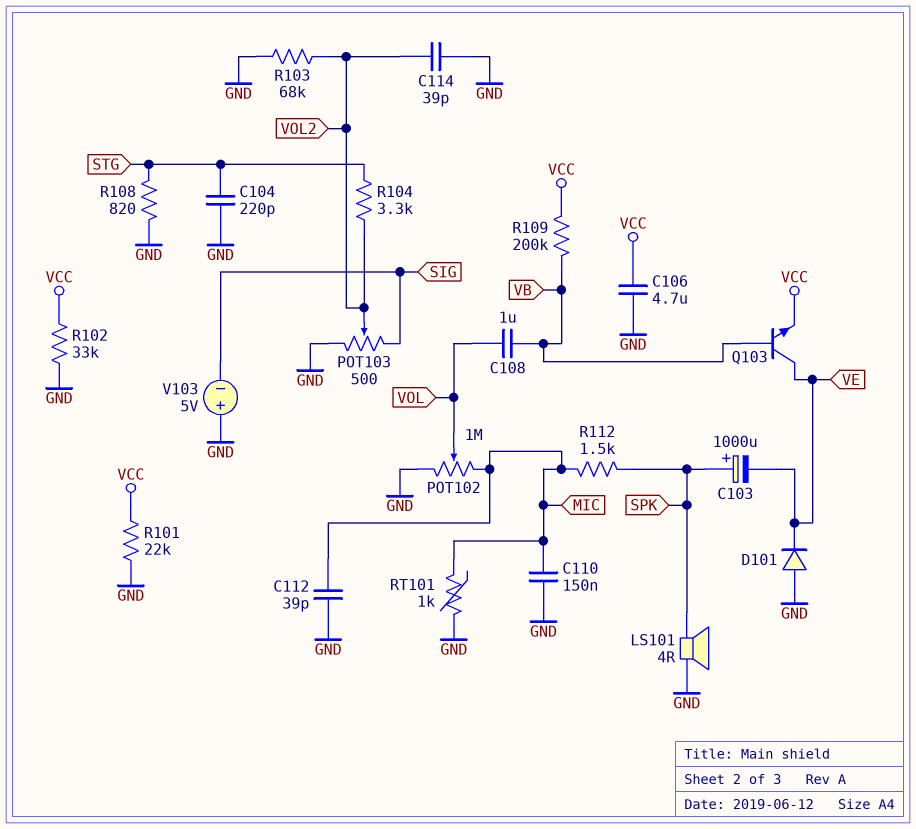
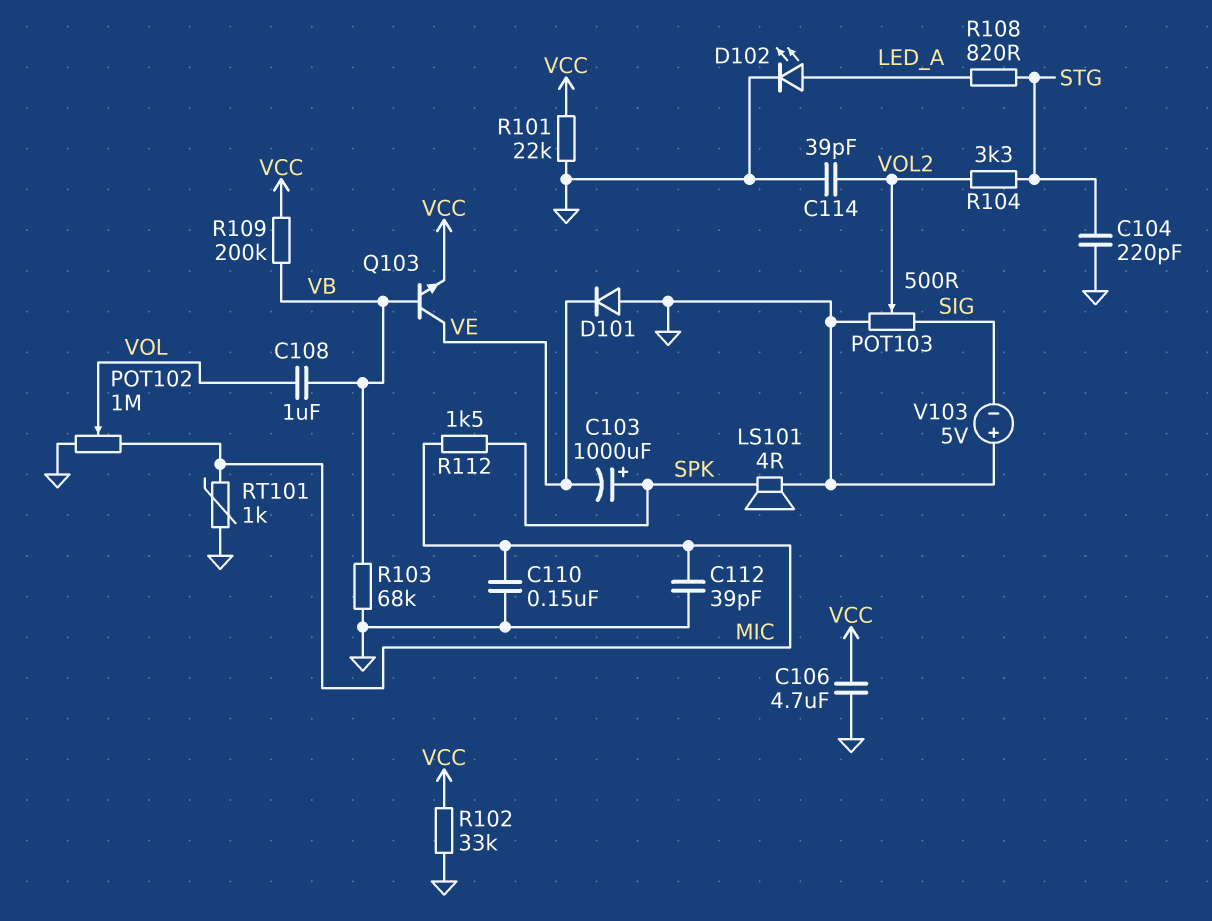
D102: none -> LED (A LED_A, K GND)
R103: 68k (GND, VOL2) -> 68k (GND, VB)
R108: 820 (GND, STG) -> 820 (LED_A, STG)

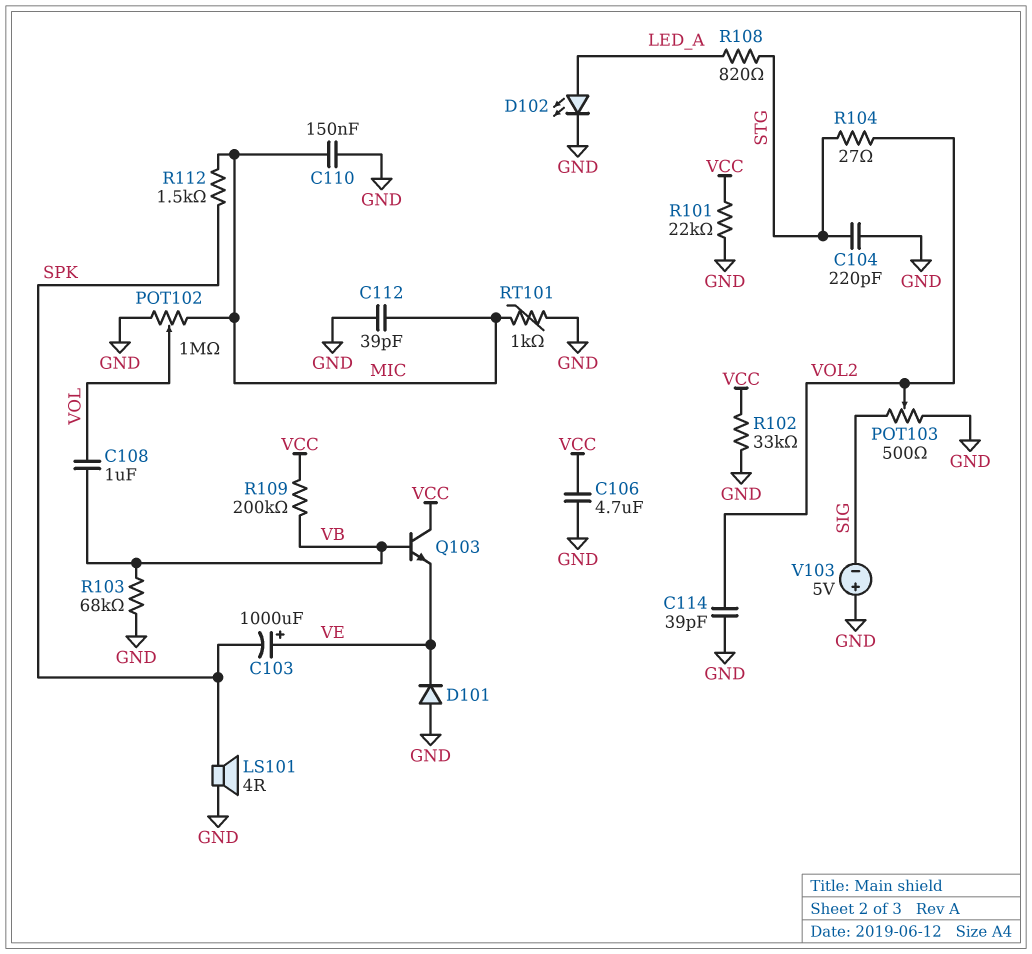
C103: 1000uF (plus SPK, minus VE) -> 1000uF (plus VE, minus SPK)
Q103: NPN (B VB, C VE, E VCC) -> NPN (B VB, C VCC, E VE)
R104: 3.3k (STG, VOL2) -> 27 (STG, VOL2)

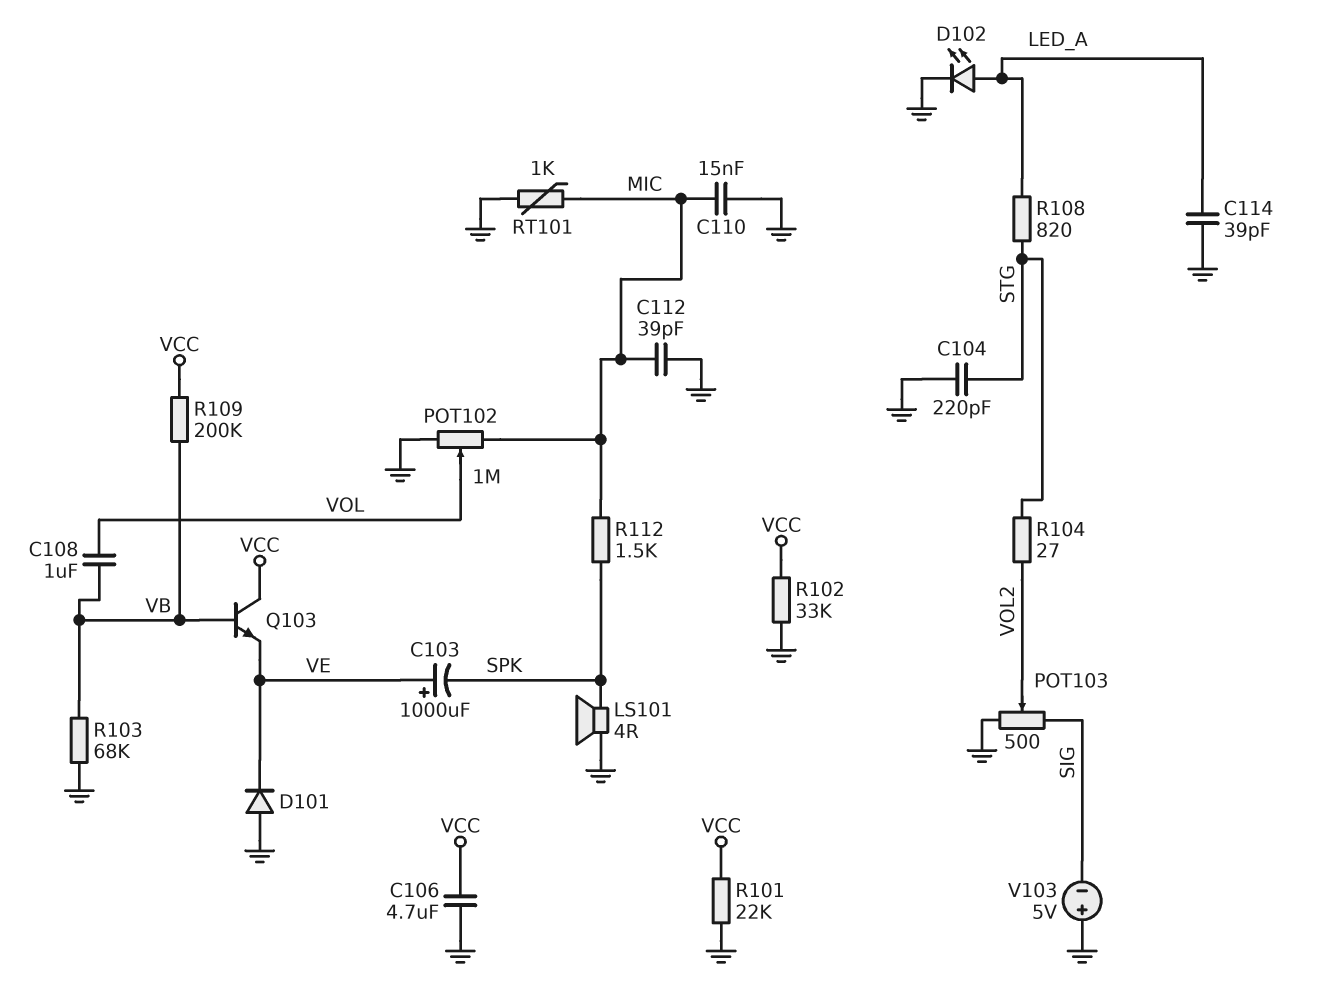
C110: 150nF (GND, MIC) -> 15nF (GND, MIC)
C114: 39pF (GND, VOL2) -> 39pF (GND, LED_A)

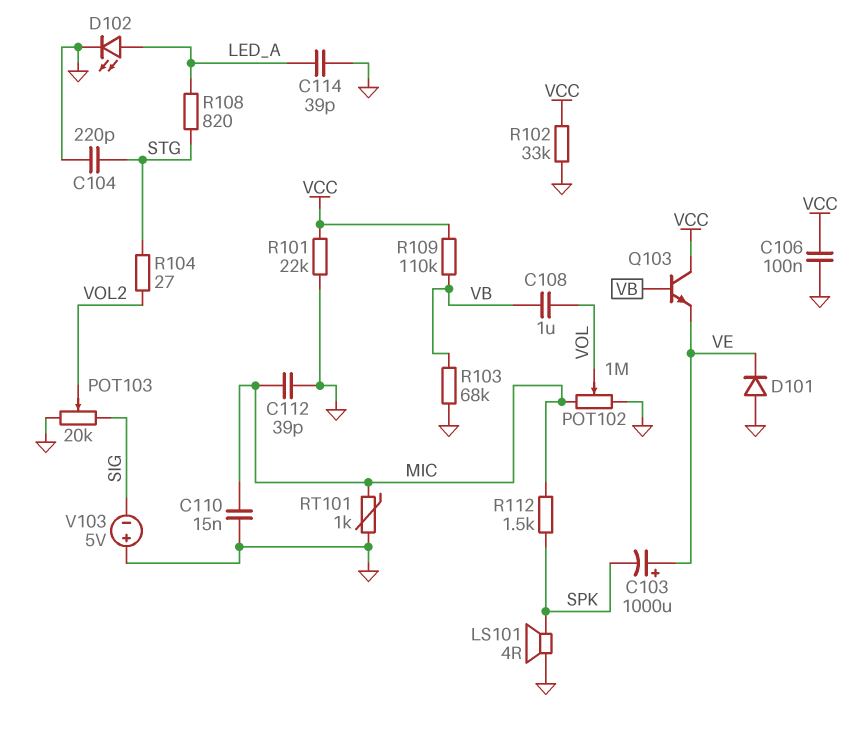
C106: 4.7uF (GND, VCC) -> 100nF (GND, VCC)
POT103: 500 (GND, SIG, wiper VOL2) -> 20k (GND, SIG, wiper VOL2)
R109: 200k (VB, VCC) -> 110k (VB, VCC)

